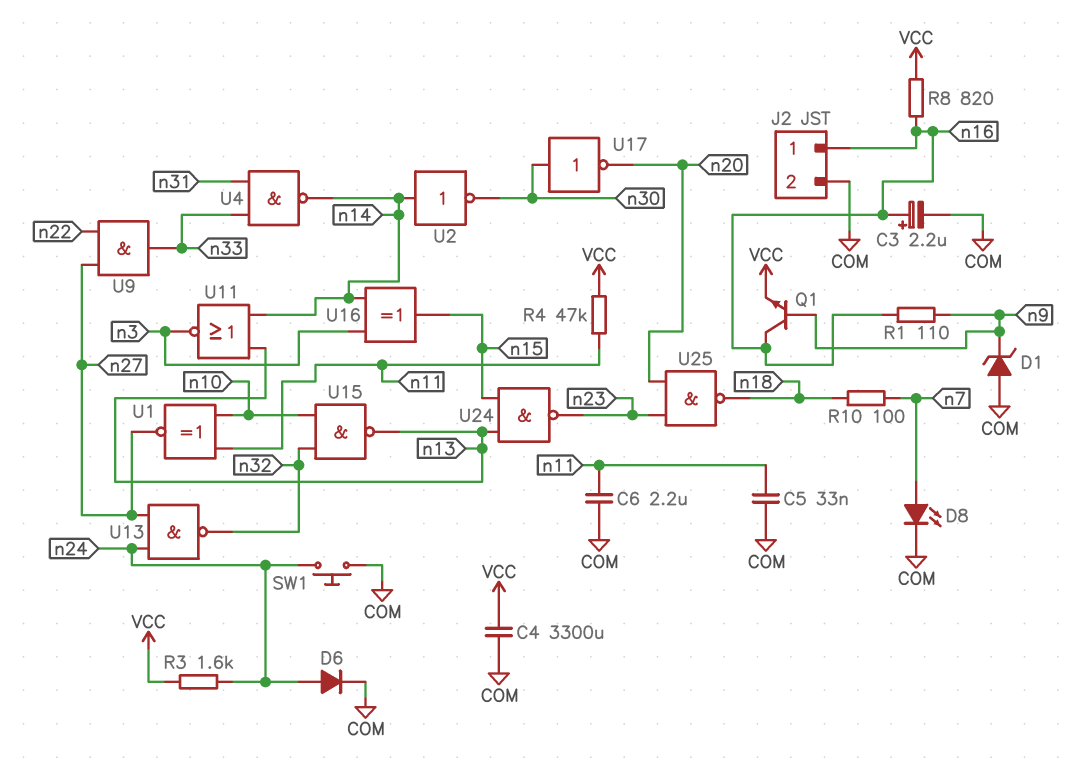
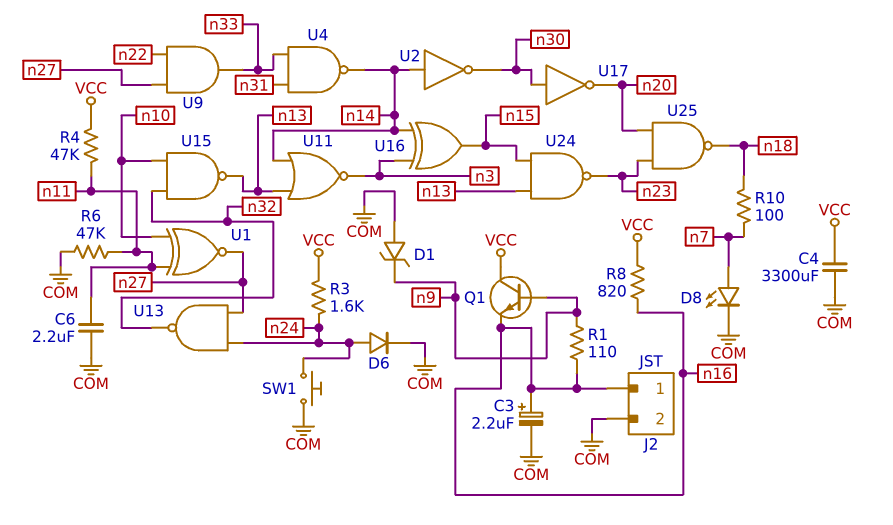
C5: 33nF (COM, n11) -> none
Q1: NPN (B n9, C n16, E VCC) -> NPN (B n9, C VCC, E n16)
R6: none -> 47k (COM, n11)

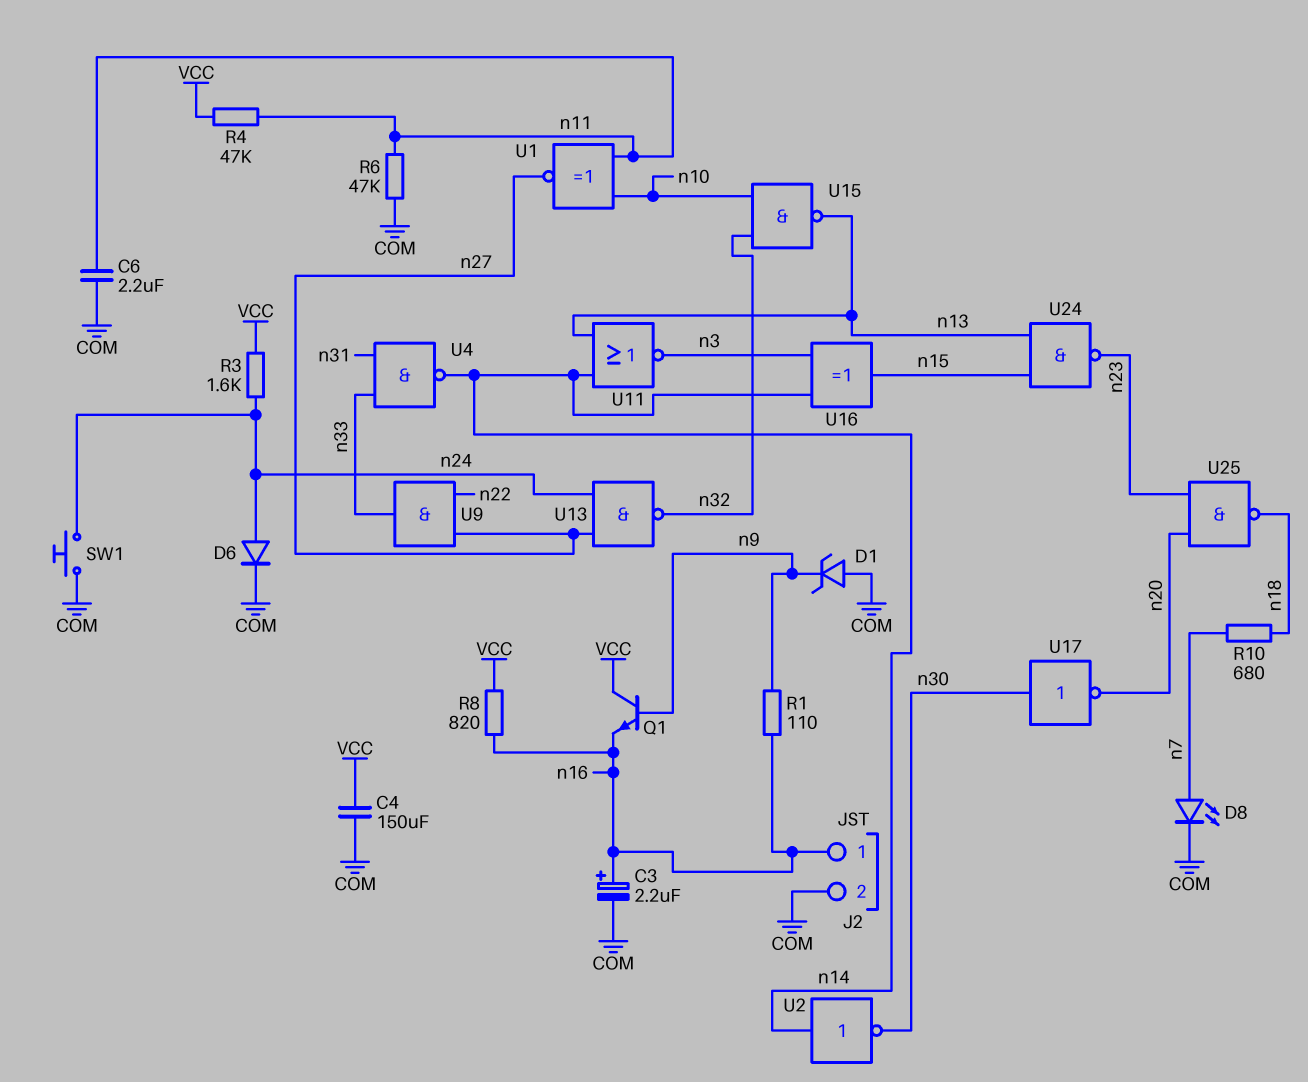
C4: 3300uF (COM, VCC) -> 150uF (COM, VCC)
R10: 100 (n7, n18) -> 680 (n7, n18)

